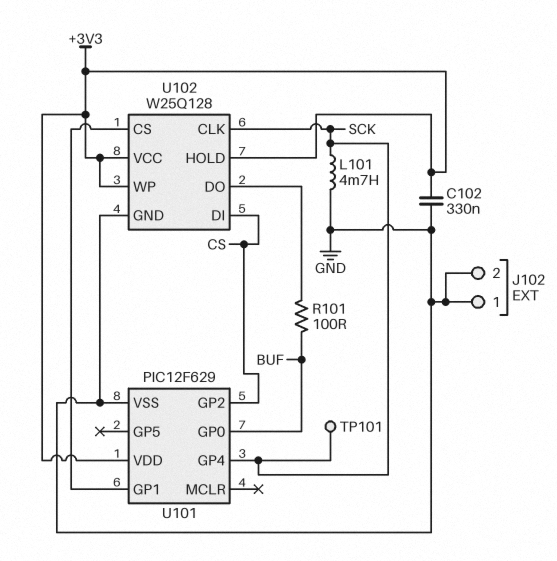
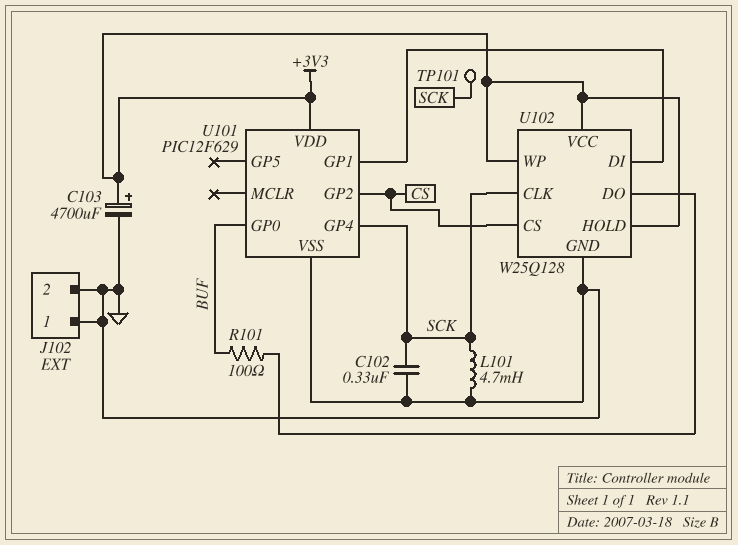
C102: 330nF (+3V3, GND) -> 330nF (GND, SCK)
C103: none -> 4700uF (plus +3V3, minus GND)
U102 pin CS: U101/GP1 -> CS
U102 pin DI: CS -> U101/GP1

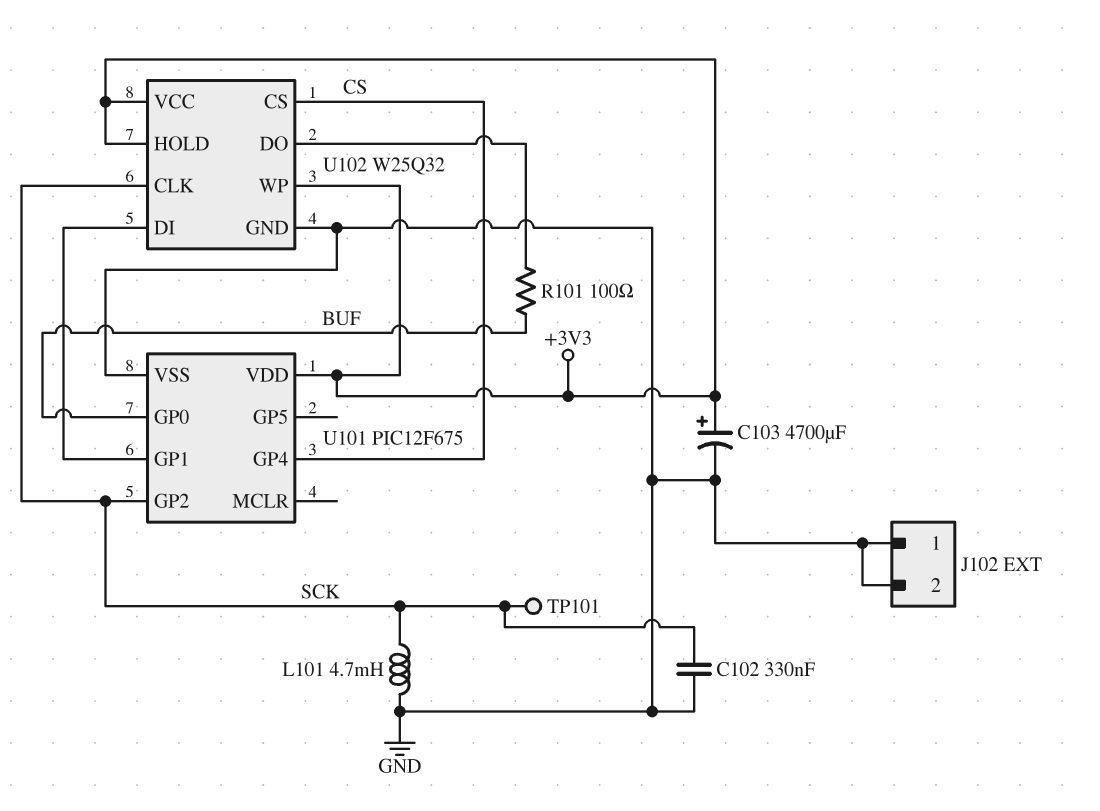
U101: PIC12F629 -> PIC12F675
U101 pin GP2: CS -> SCK
U101 pin GP4: SCK -> CS
U102: W25Q128 -> W25Q32

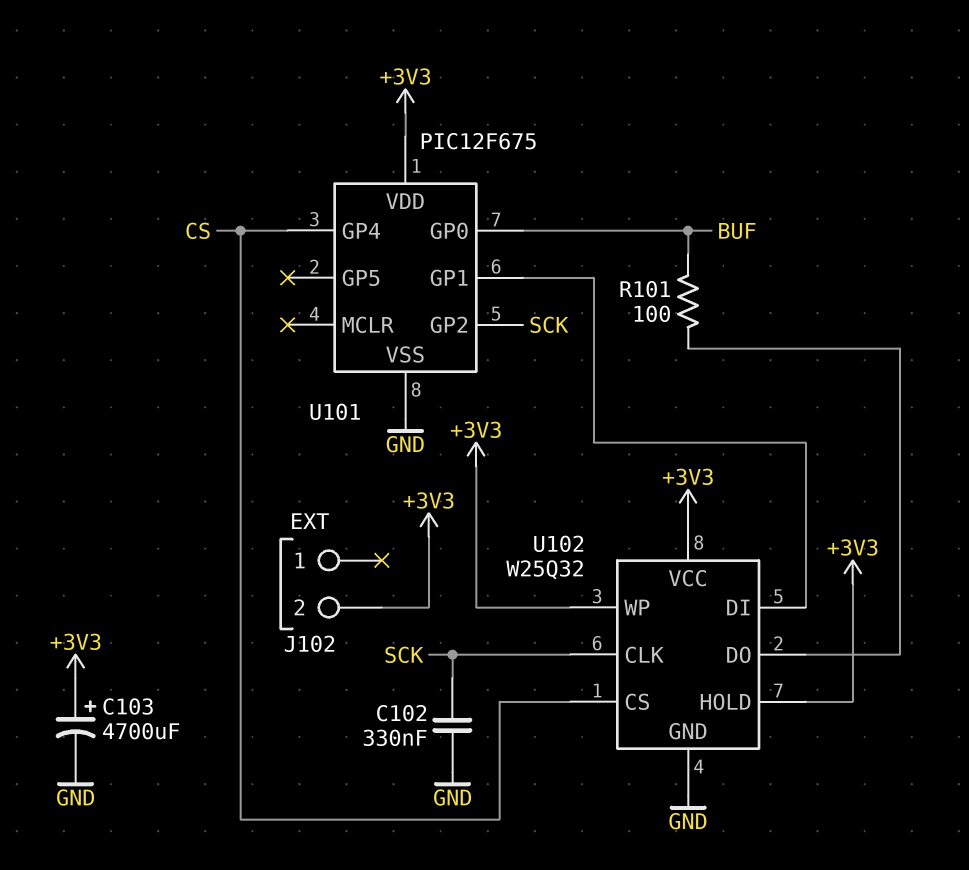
J102 pin 1: GND -> none
J102 pin 2: GND -> +3V3
L101: 4.7mH (GND, SCK) -> none
TP101: test point (SCK) -> none

